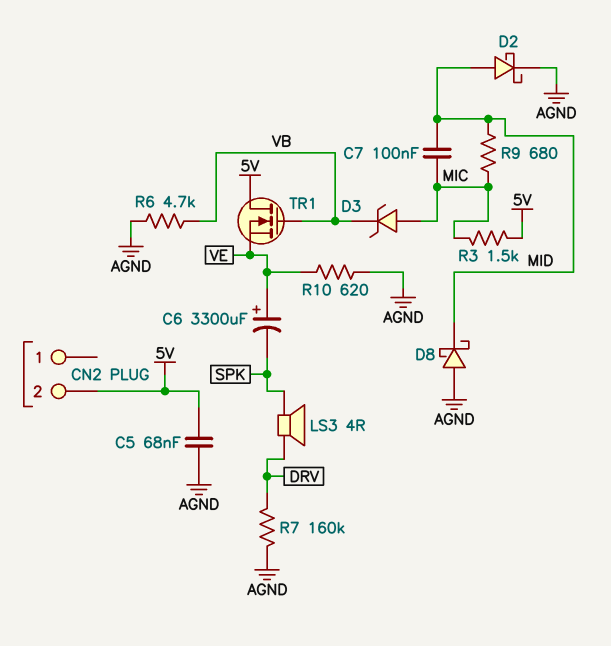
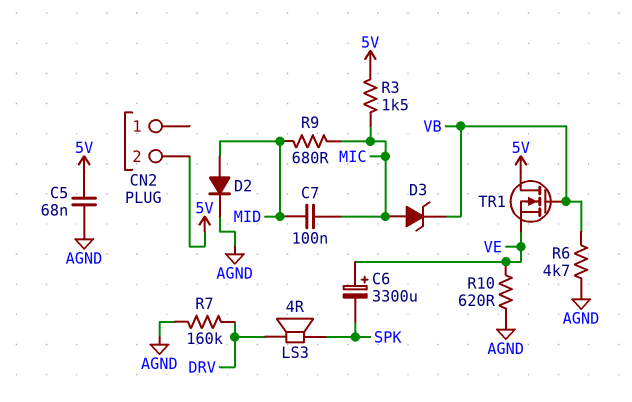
D2: schottky (A MID, K AGND) -> diode (A MID, K AGND)
D8: schottky (A AGND, K MID) -> none

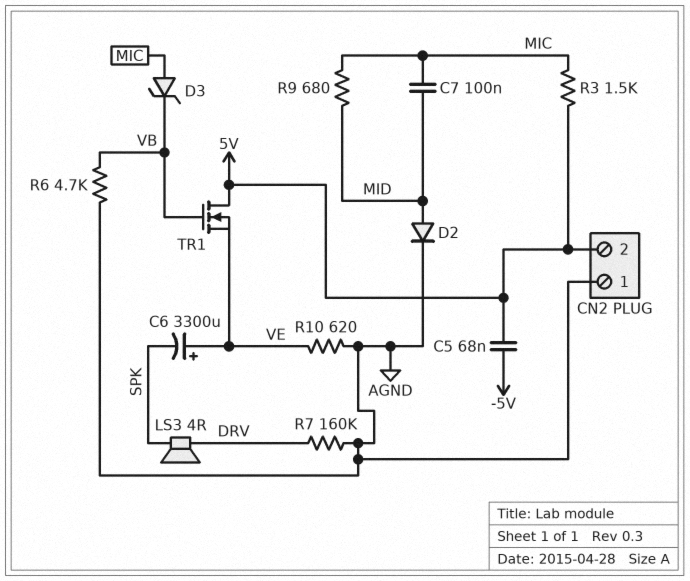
C5: 68nF (5V, AGND) -> 68nF (-5V, 5V)
CN2 pin 1: none -> AGND

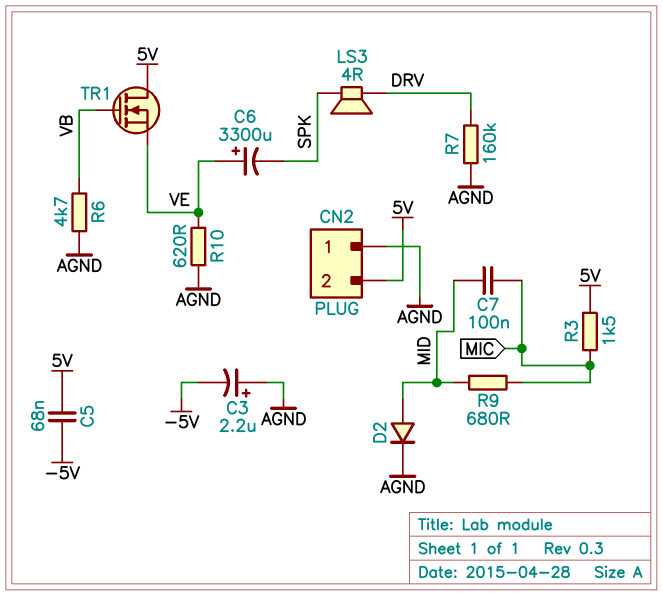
C3: none -> 2.2uF (plus AGND, minus -5V)
D3: zener (A MIC, K VB) -> none

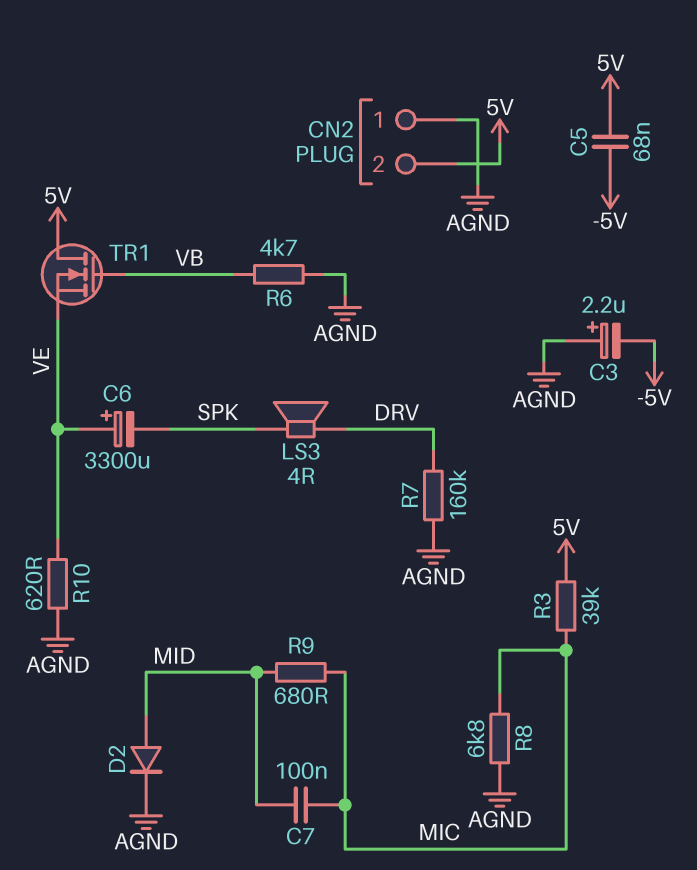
R3: 1.5k (5V, MIC) -> 39k (5V, MIC)
R8: none -> 6.8k (AGND, MIC)

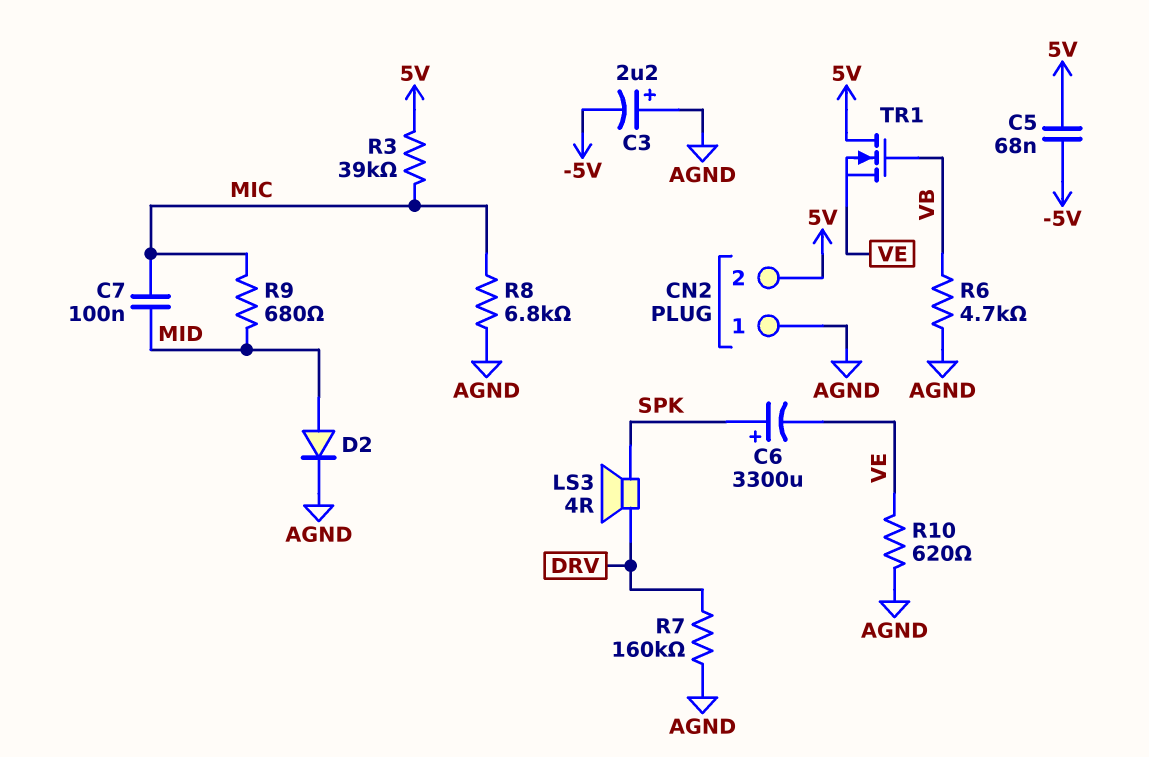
C6: 3300uF (plus VE, minus SPK) -> 3300uF (plus SPK, minus VE)

